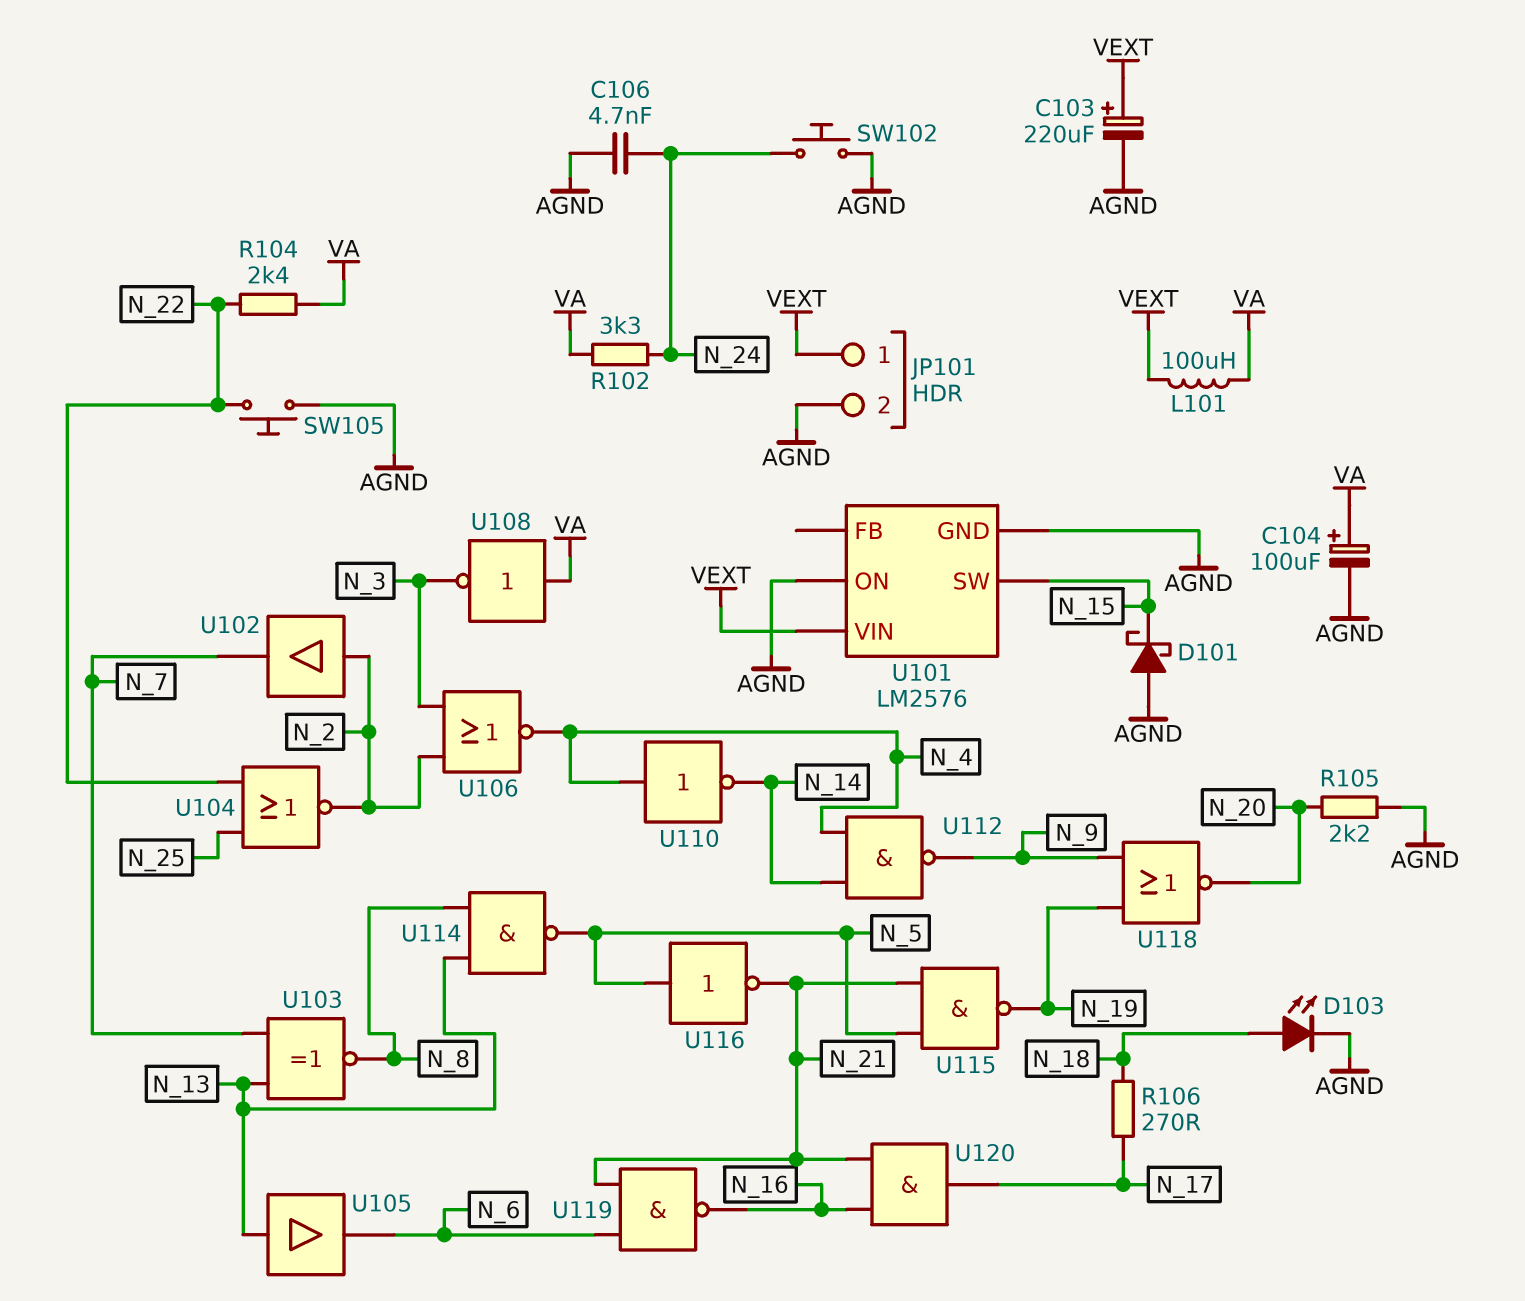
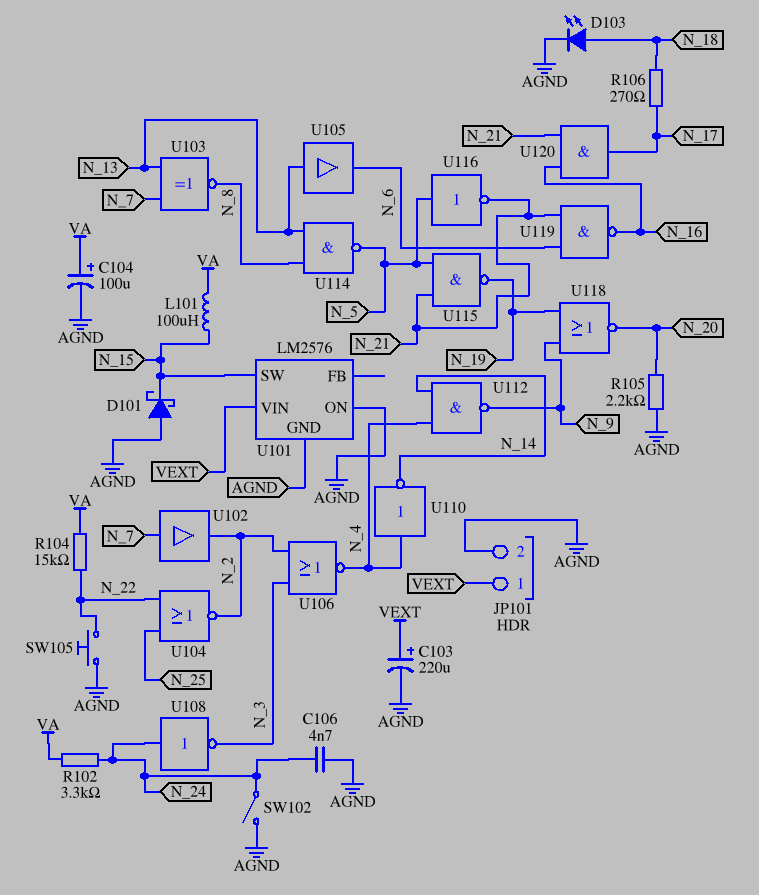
L101: 100uH (VA, VEXT) -> 100uH (N_15, VA)
R104: 2.4k (N_22, VA) -> 15k (N_22, VA)
SW102: button (AGND, N_24) -> switch (AGND, N_24)
U102: buffer (in N_2, out N_7) -> buffer (in N_7, out N_2)
U108: NOT (in VA, out N_3) -> NOT (in N_24, out N_3)

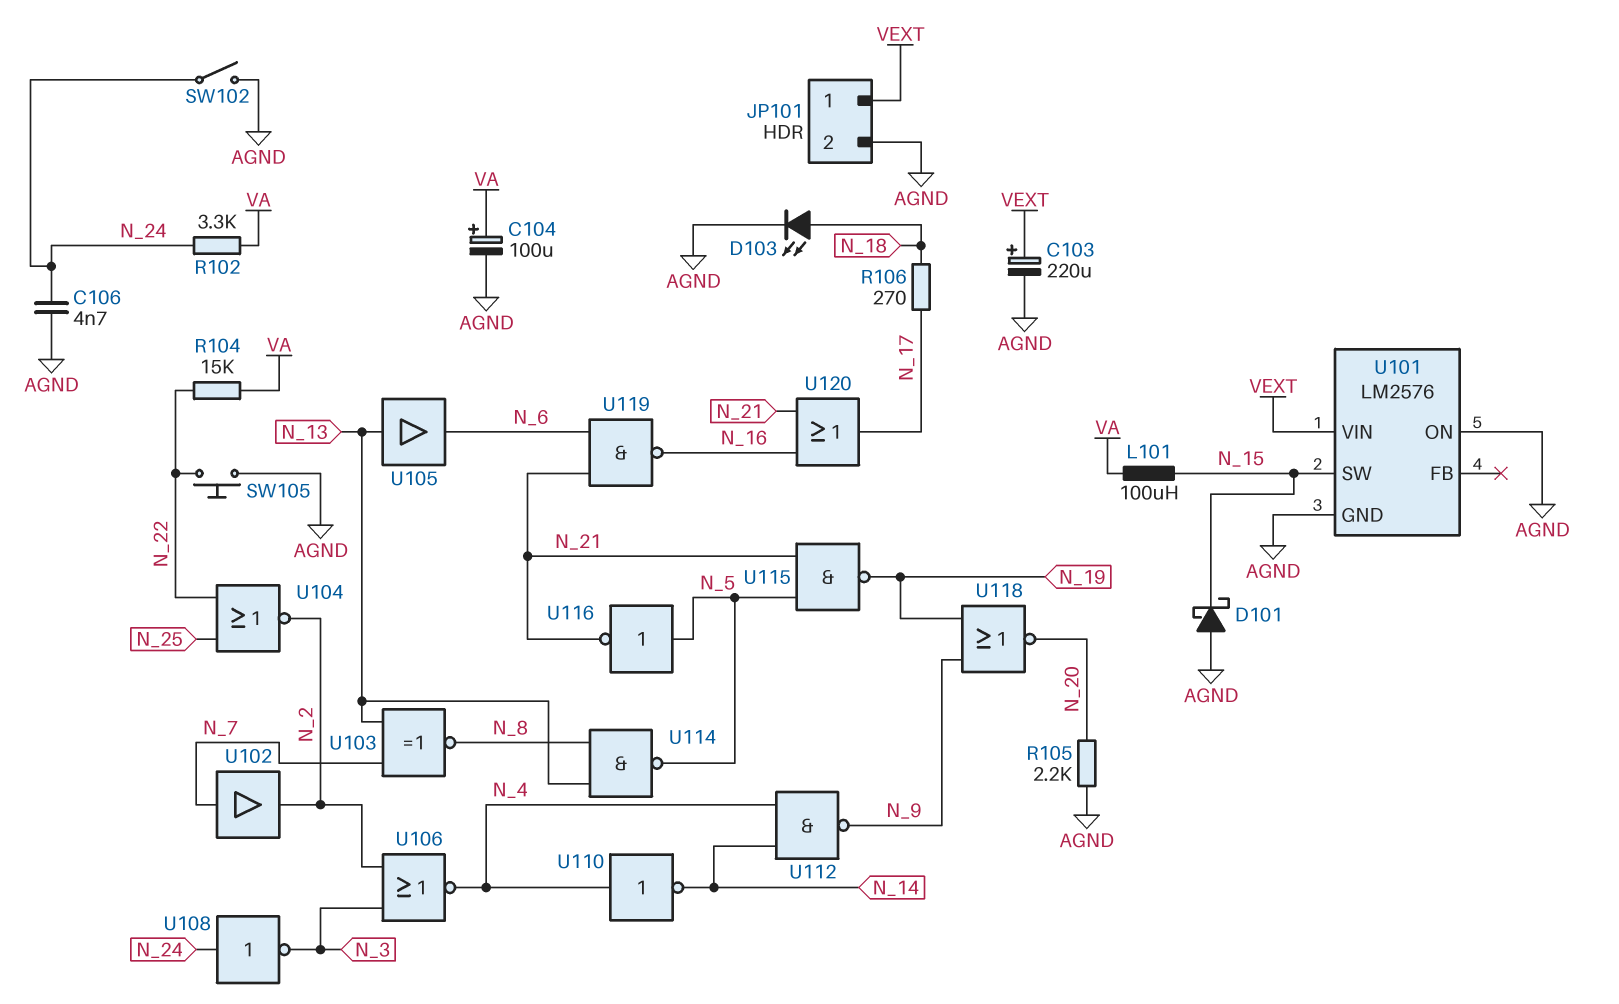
U120: AND (in N_16, in N_21, out N_17) -> OR (in N_16, in N_21, out N_17)

